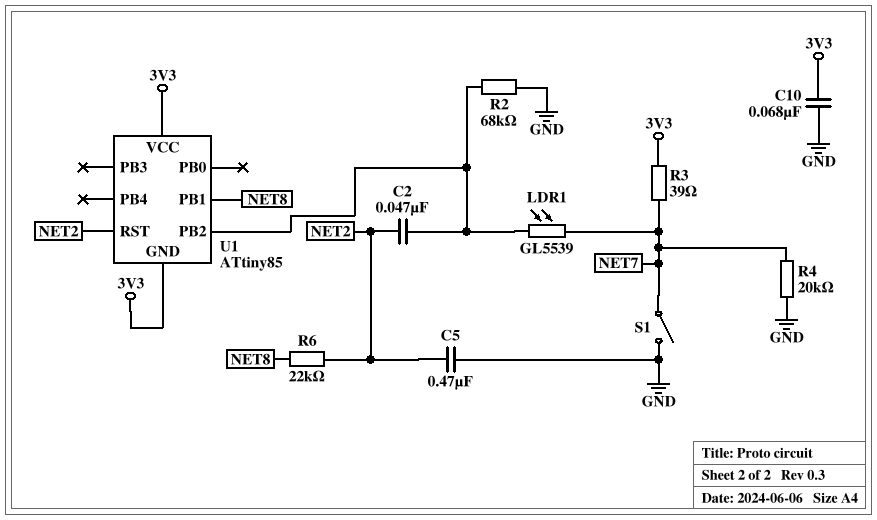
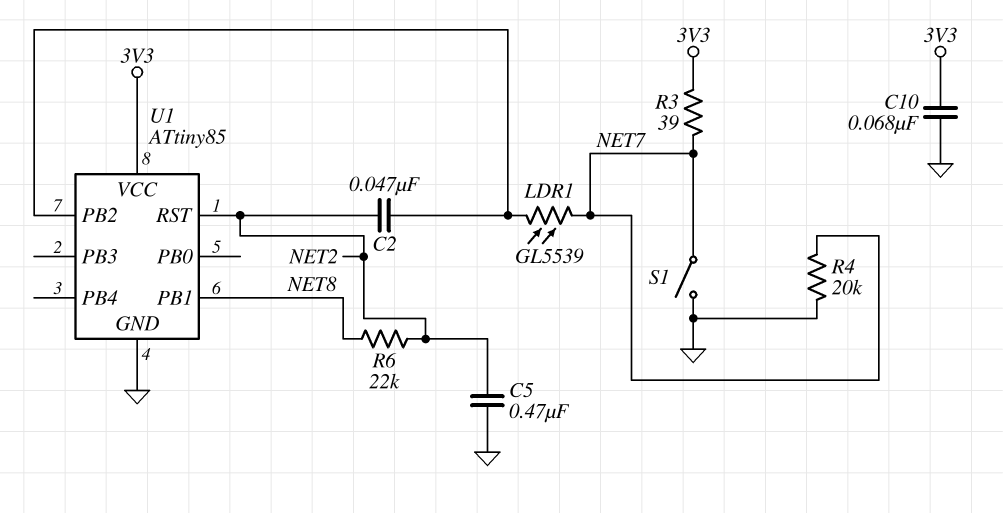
R2: 68k (GND, U1/PB2) -> none
U1 pin GND: 3V3 -> GND

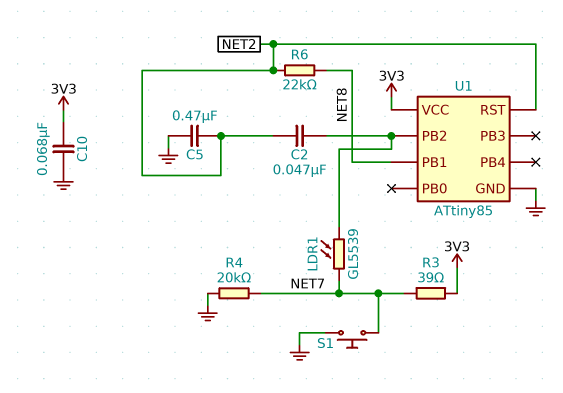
S1: switch (GND, NET7) -> button (GND, NET7)

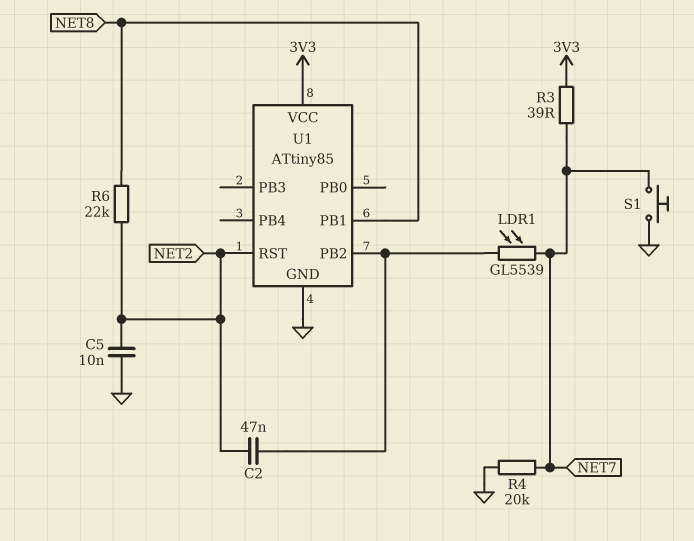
C5: 470nF (GND, NET2) -> 10nF (GND, NET2)
C10: 68nF (3V3, GND) -> none

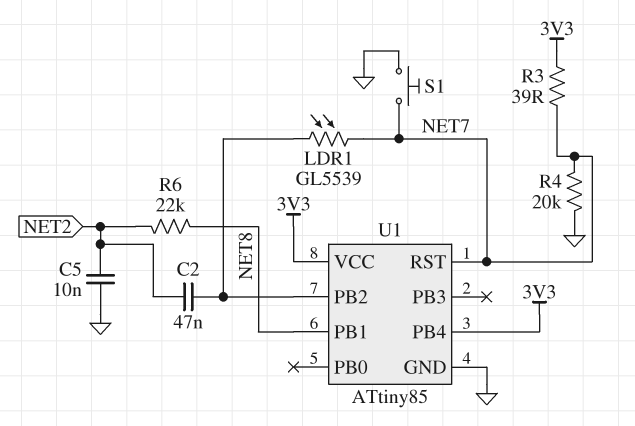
U1 pin PB4: none -> 3V3
U1 pin RST: NET2 -> NET7

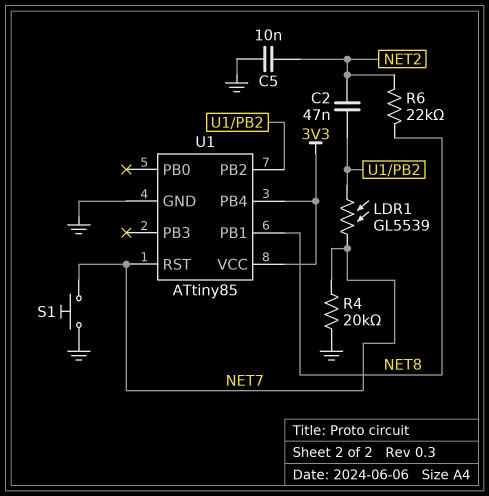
R3: 39 (3V3, NET7) -> none

